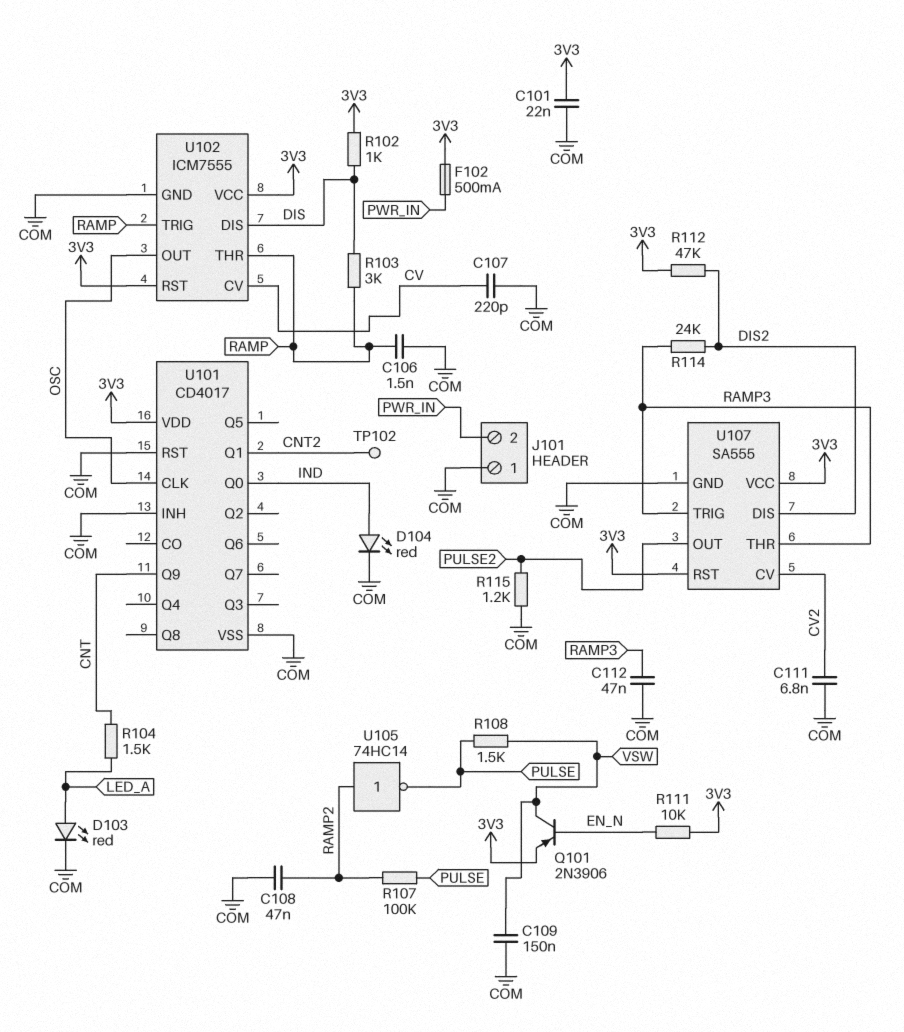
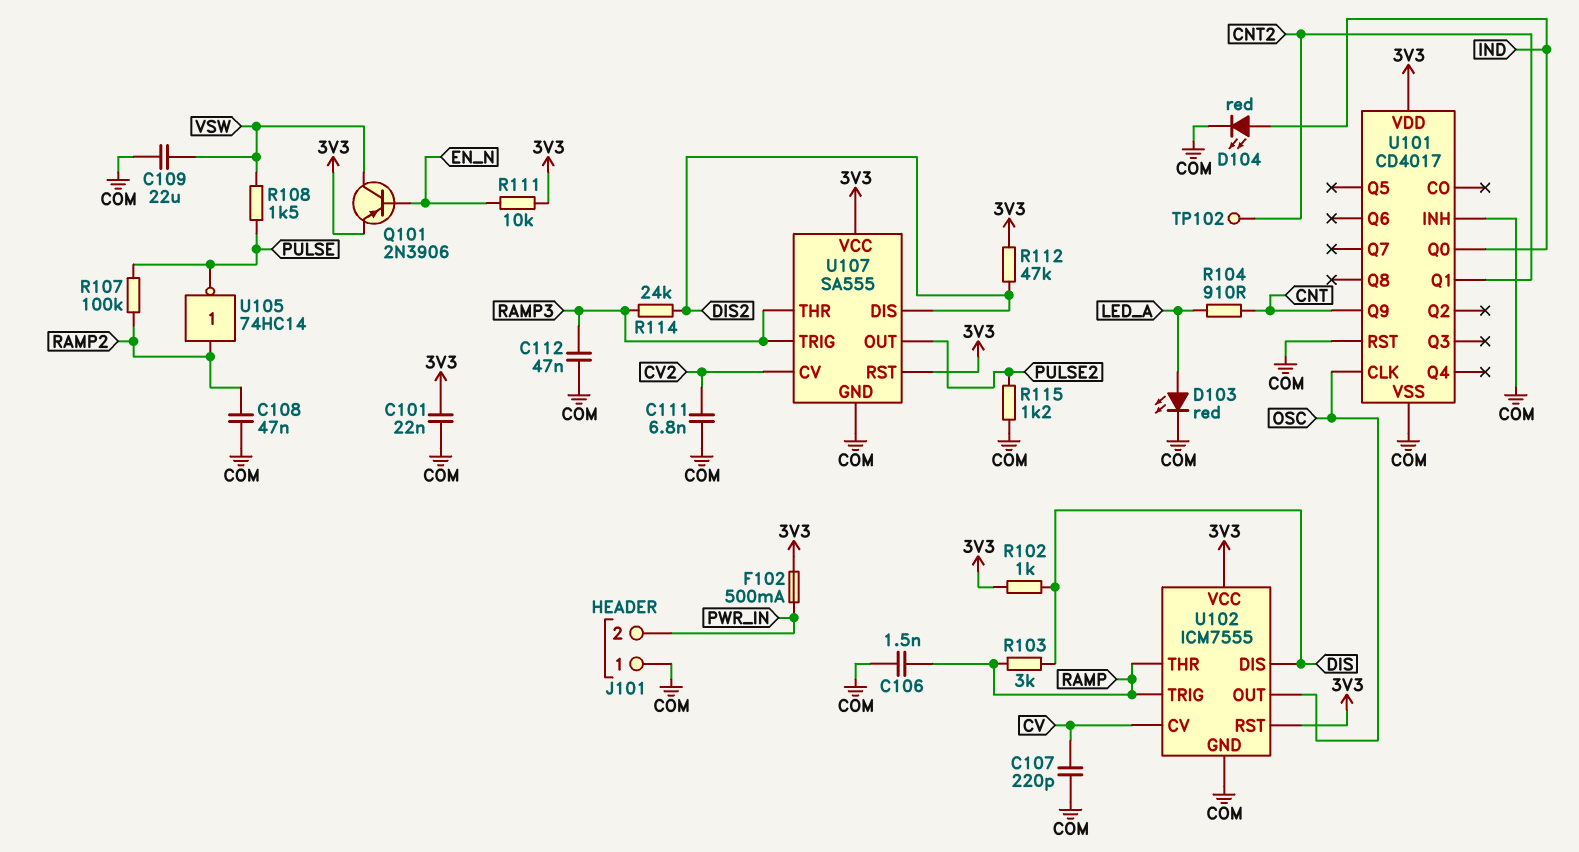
C109: 150nF (COM, VSW) -> 22uF (COM, VSW)
R104: 1.5k (CNT, LED_A) -> 910 (CNT, LED_A)

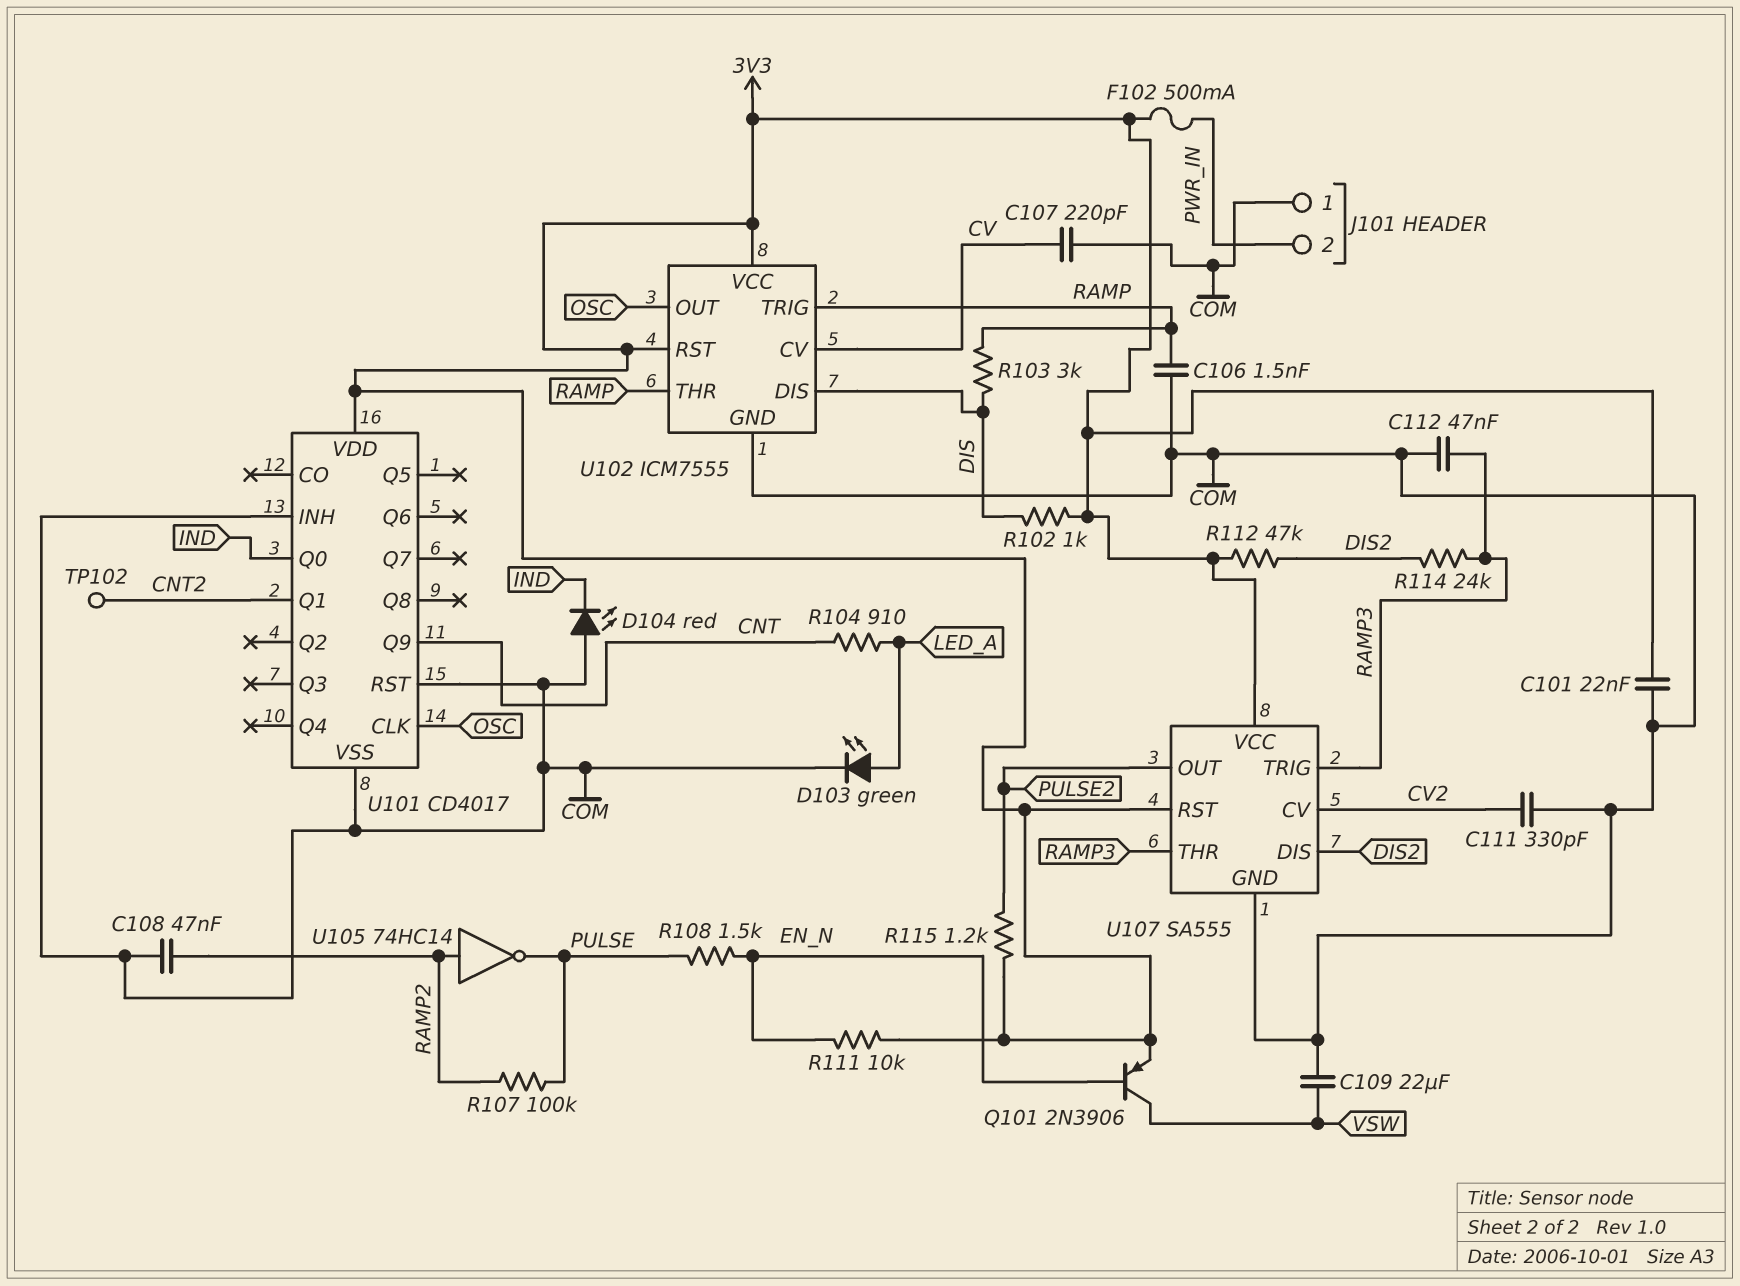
C111: 6.8nF (COM, CV2) -> 330pF (COM, CV2)
D103: LED red (A LED_A, K COM) -> LED green (A LED_A, K COM)
D104: LED red (A IND, K COM) -> LED red (A COM, K IND)
R108: 1.5k (PULSE, VSW) -> 1.5k (EN_N, PULSE)
R115: 1.2k (COM, PULSE2) -> 1.2k (3V3, PULSE2)

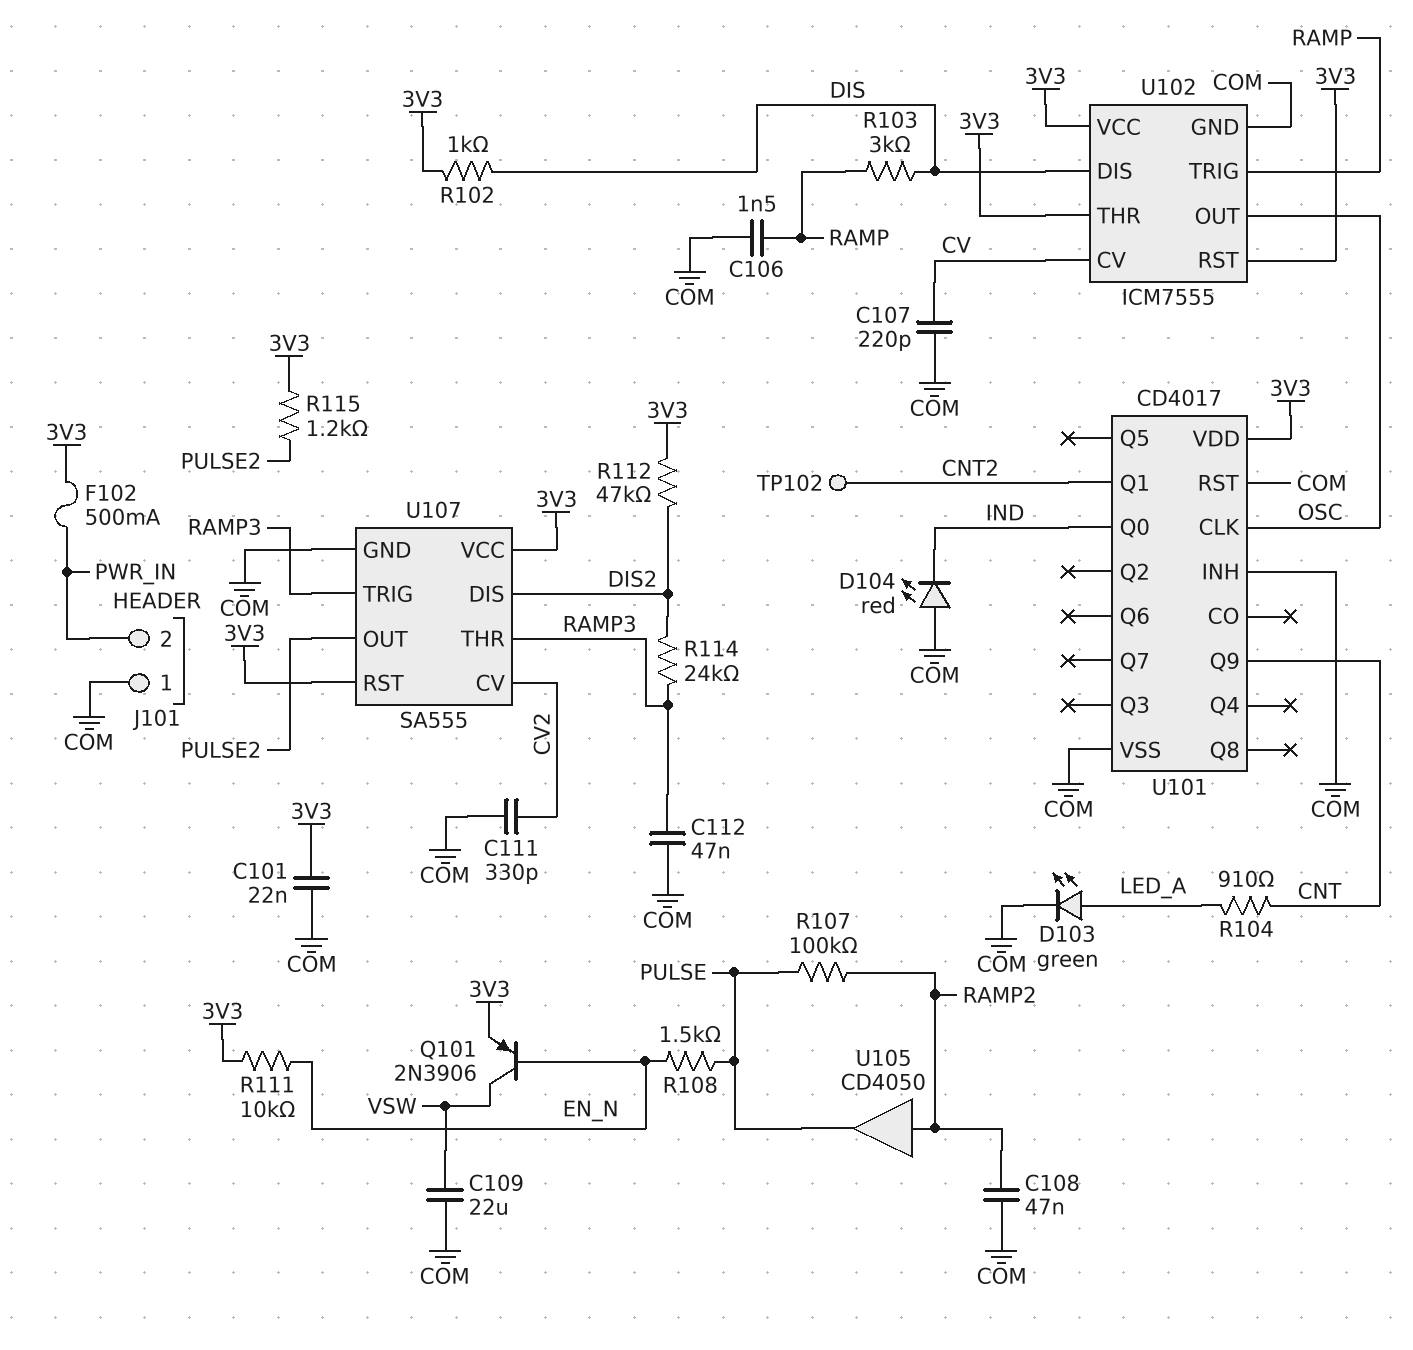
U102 pin THR: RAMP -> 3V3
U105: NOT 74HC14 (in RAMP2, out PULSE) -> buffer CD4050 (in RAMP2, out PULSE)

